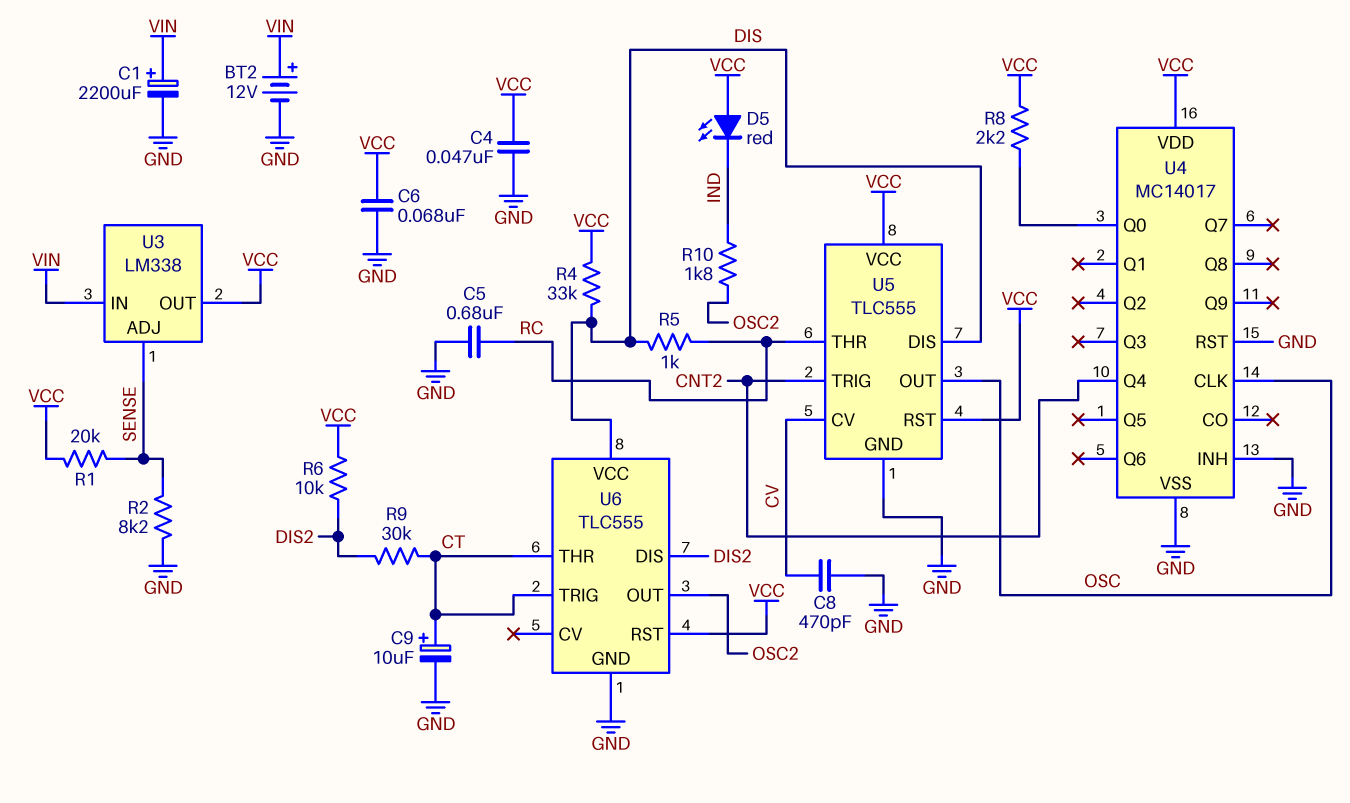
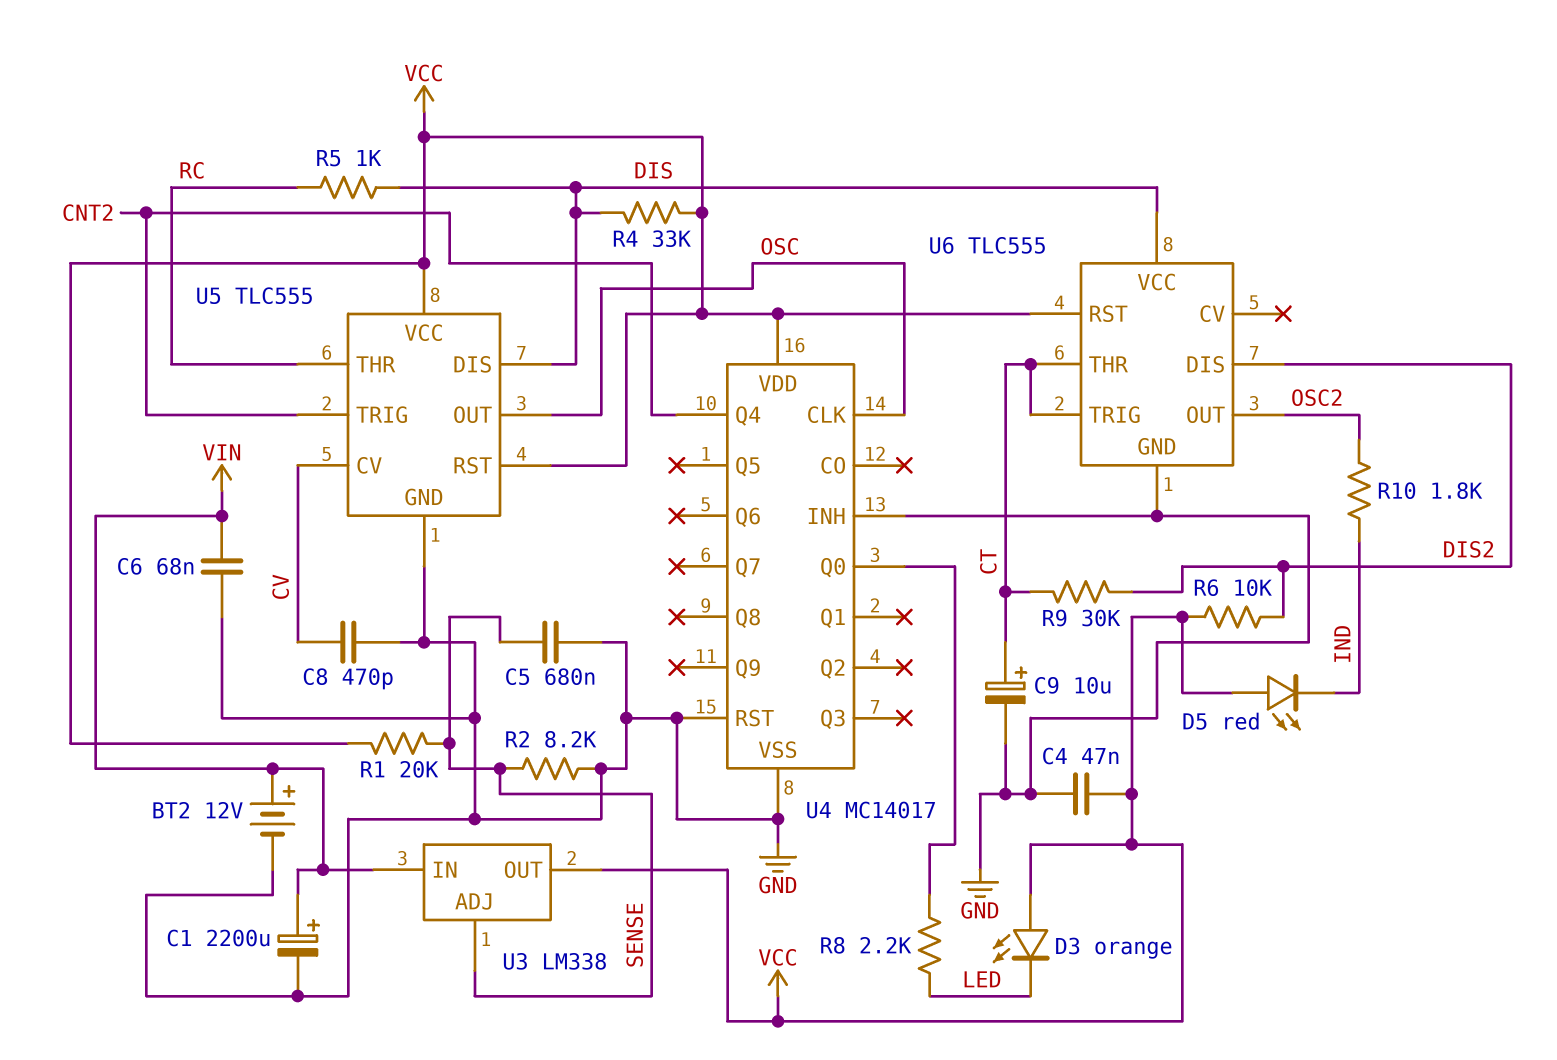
C5: 680nF (GND, RC) -> 680nF (GND, SENSE)
C6: 68nF (GND, VCC) -> 68nF (GND, VIN)
D3: none -> LED orange (A VCC, K LED)
R8: 2.2k (U4/Q0, VCC) -> 2.2k (LED, U4/Q0)

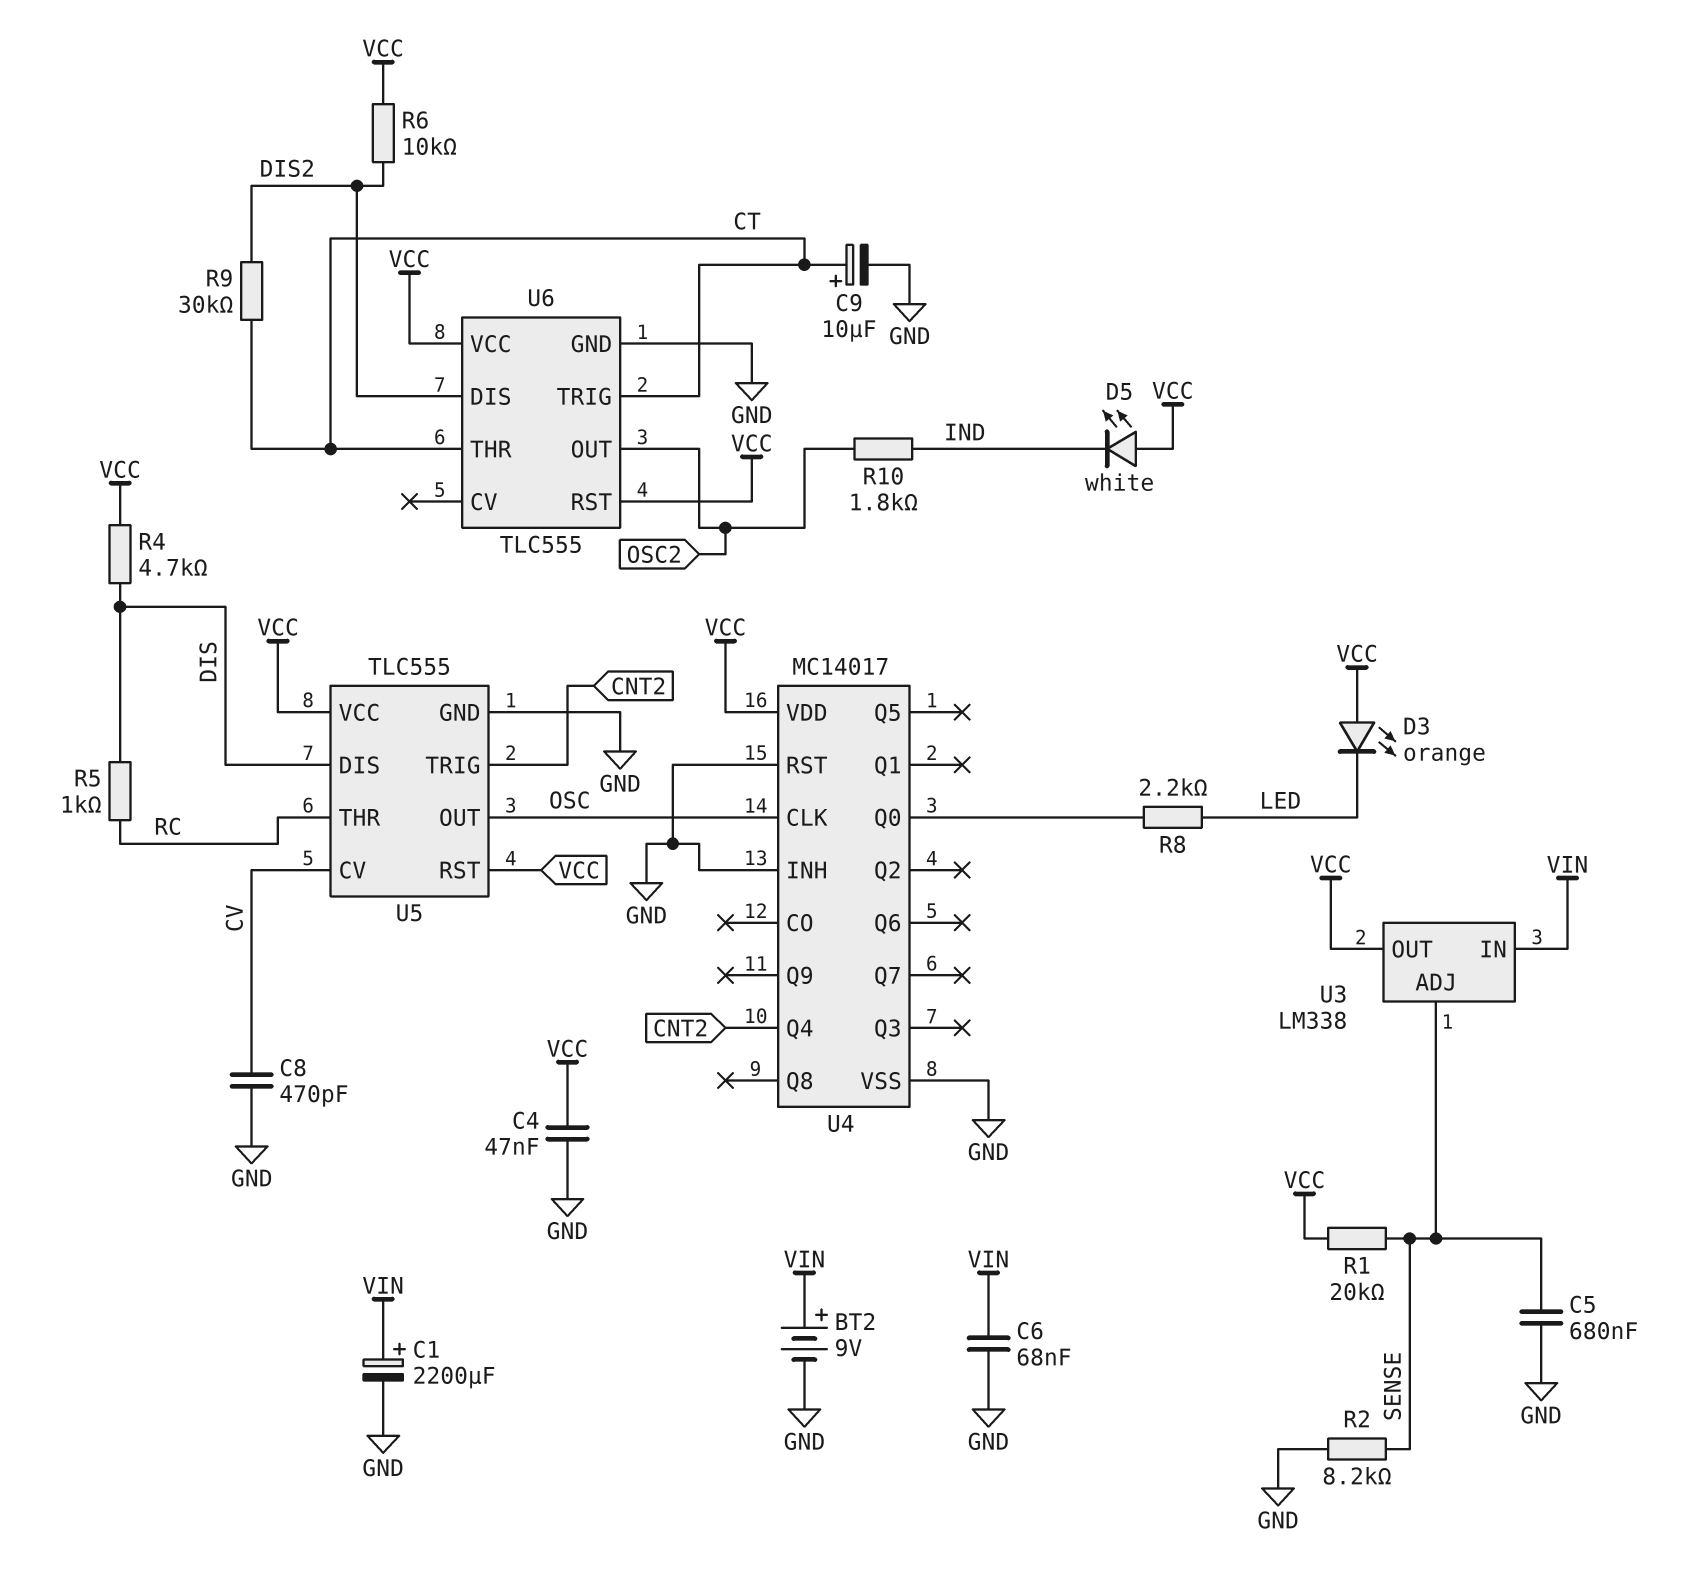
BT2: 12V (plus VIN, minus GND) -> 9V (plus VIN, minus GND)
D5: LED red (A VCC, K IND) -> LED white (A VCC, K IND)
R4: 33k (DIS, VCC) -> 4.7k (DIS, VCC)
U6 pin VCC: DIS -> VCC

